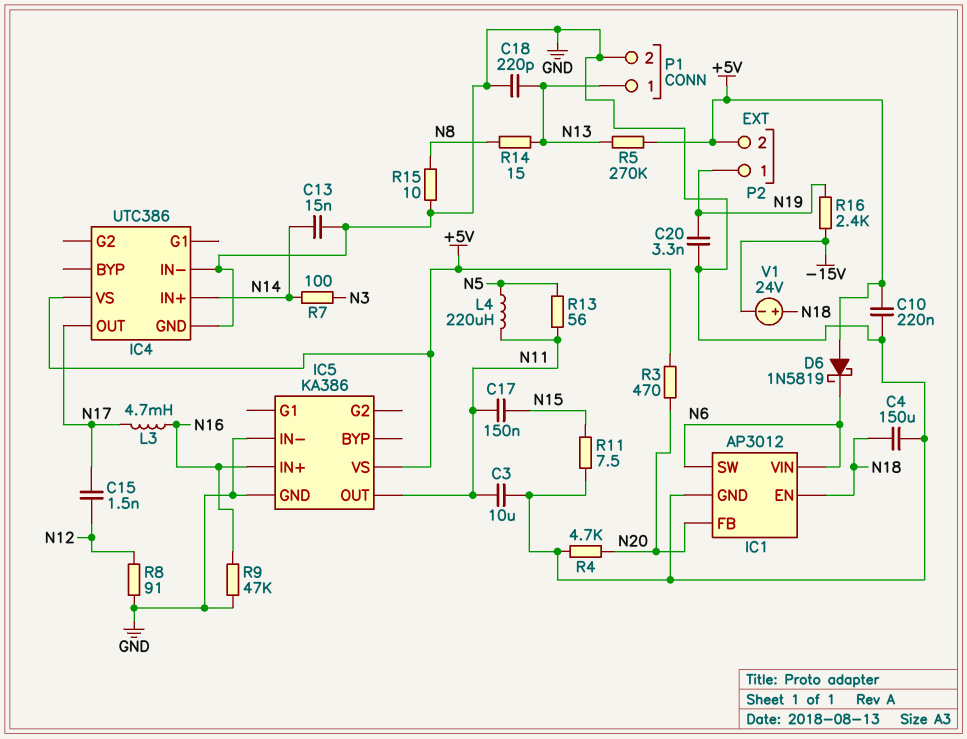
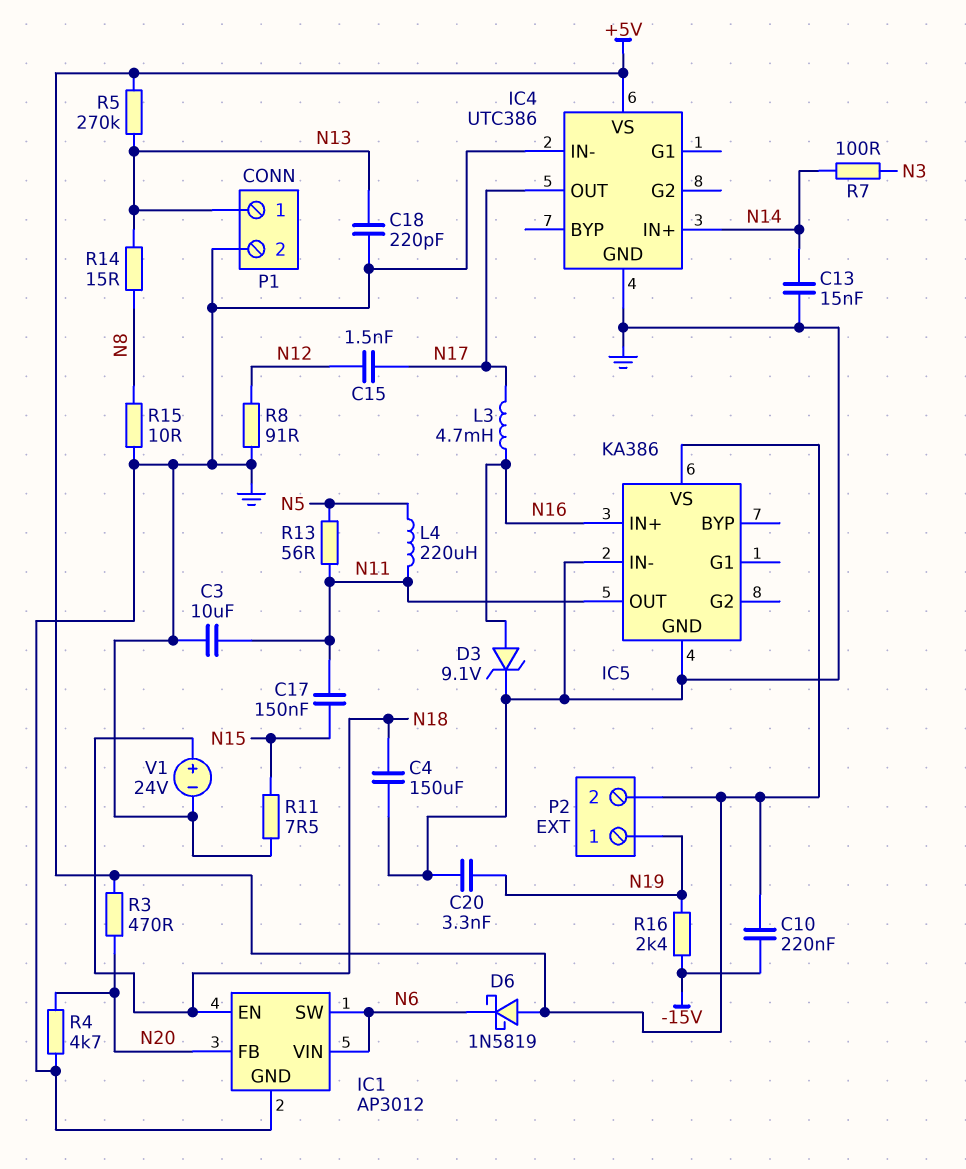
C10: 220nF (+5V, GND) -> 220nF (+5V, -15V)
D3: none -> zener 9.1V (A N16, K GND)
R9: 47k (GND, N16) -> none
V1: 24V (plus N18, minus -15V) -> 24V (plus N18, minus GND)

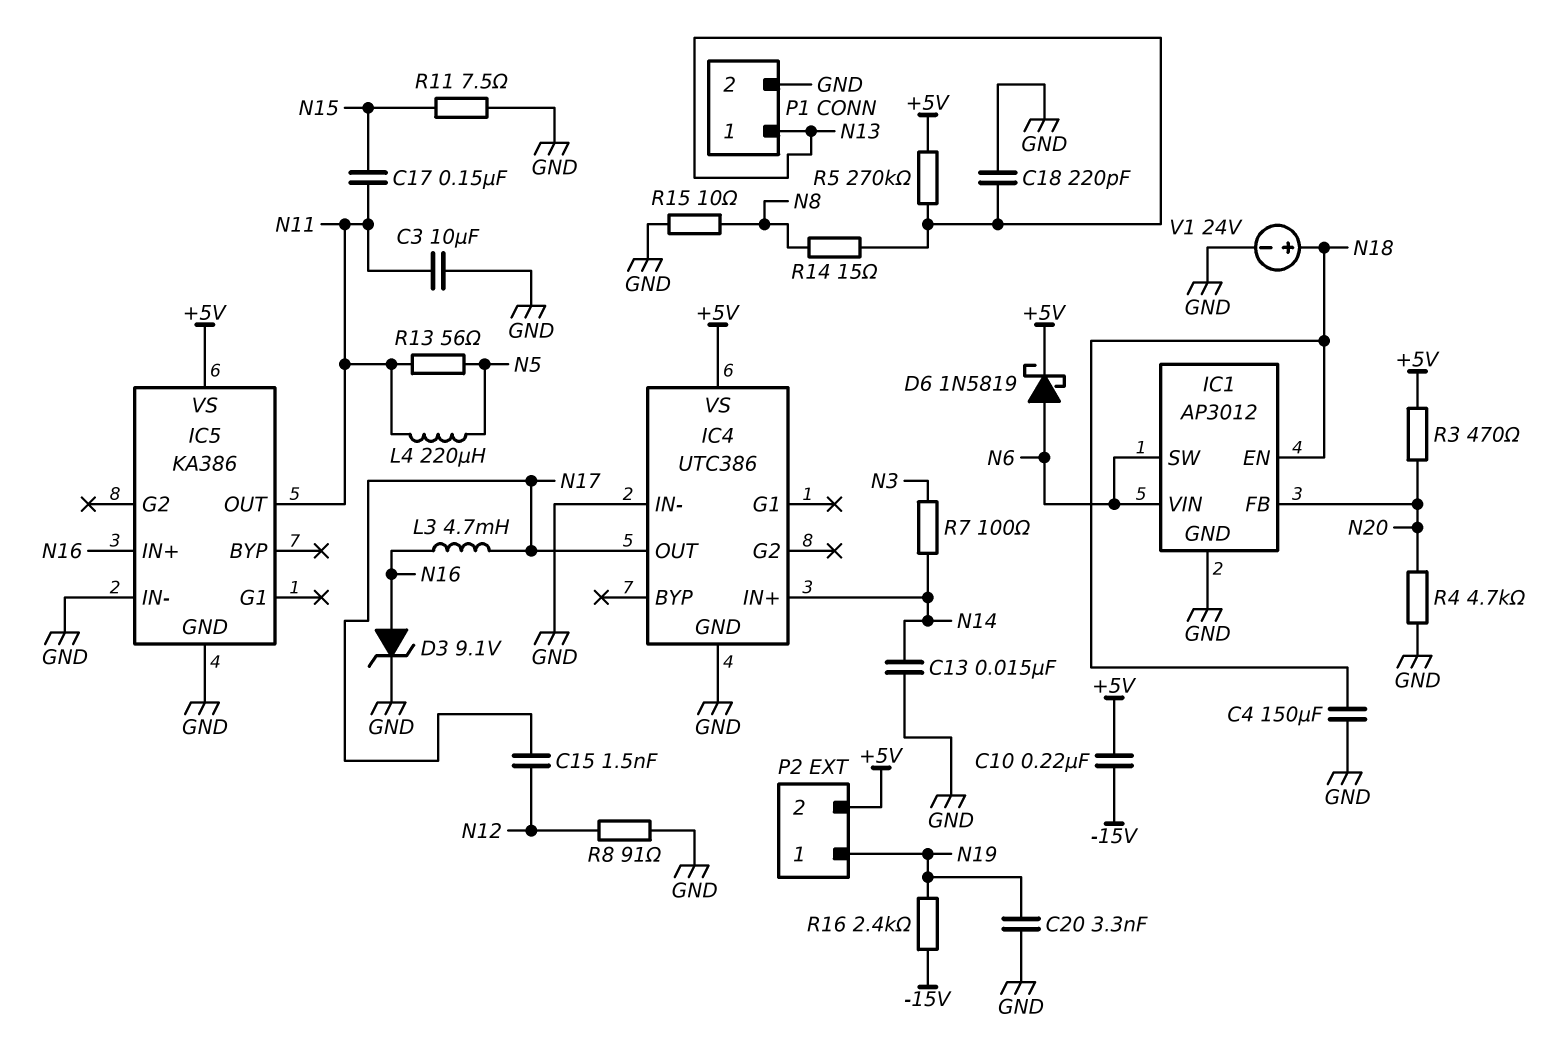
D6: schottky 1N5819 (A +5V, K N6) -> schottky 1N5819 (A N6, K +5V)

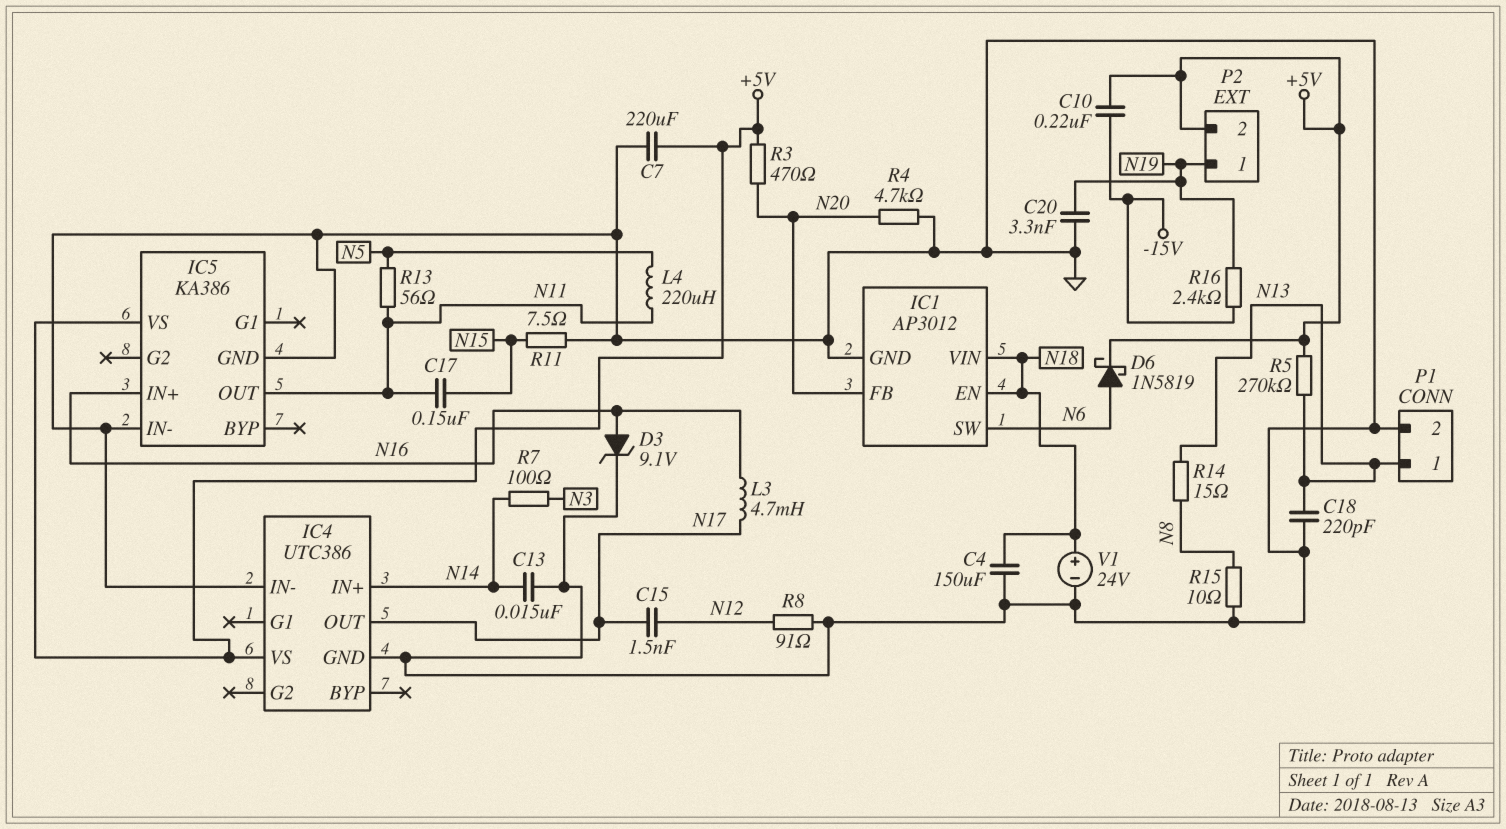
C3: 10uF (GND, N11) -> none
C7: none -> 220uF (+5V, GND)
IC1 pin VIN: N6 -> N18

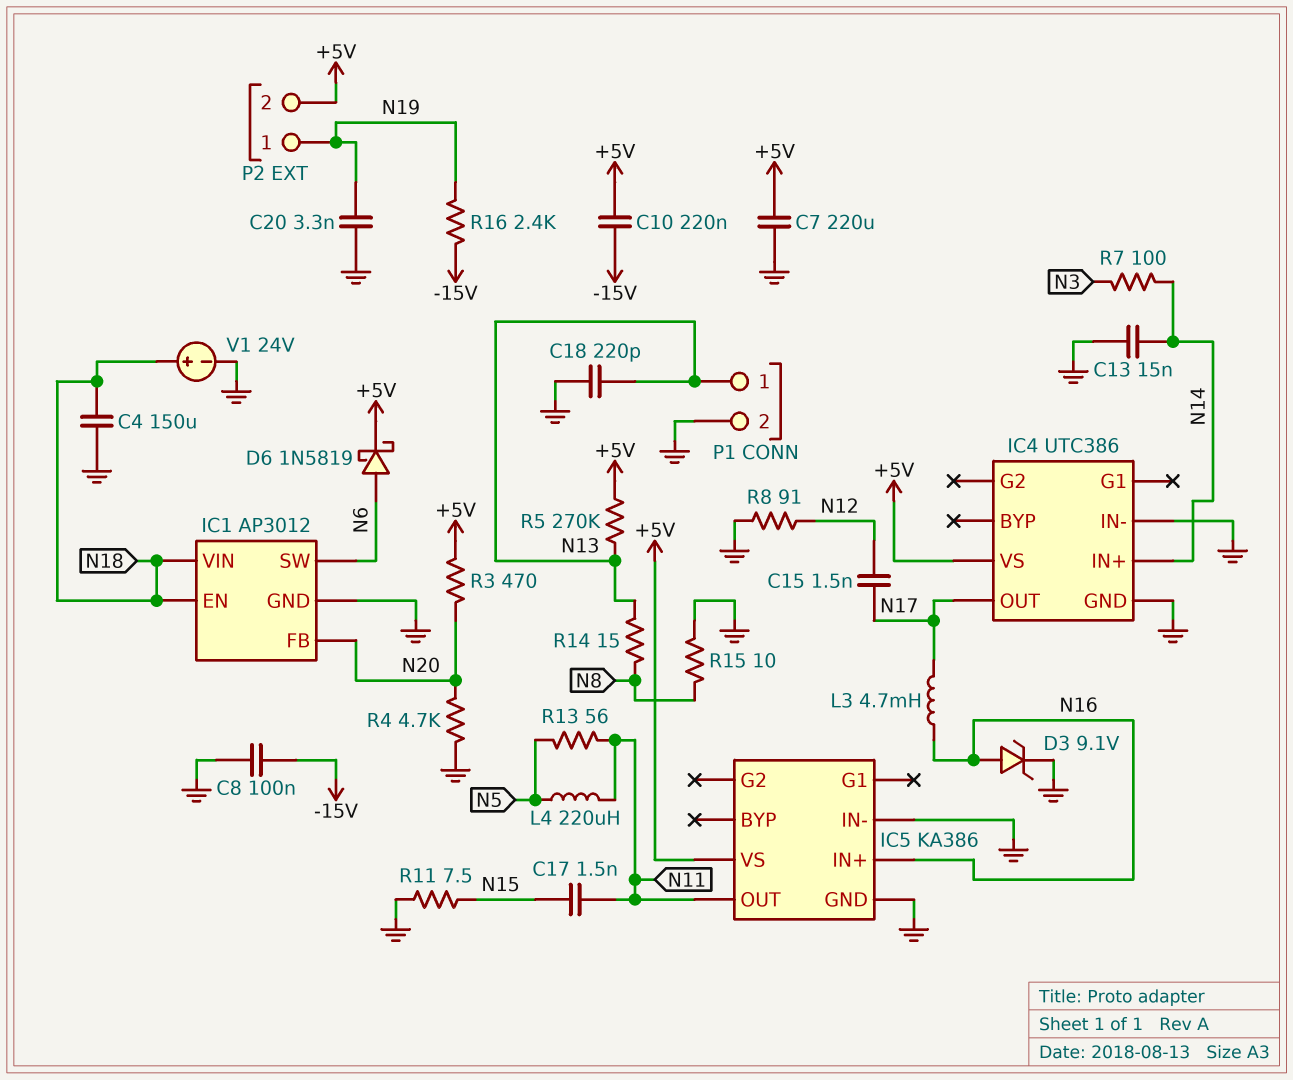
C8: none -> 100nF (-15V, GND)
C17: 150nF (N11, N15) -> 1.5nF (N11, N15)

